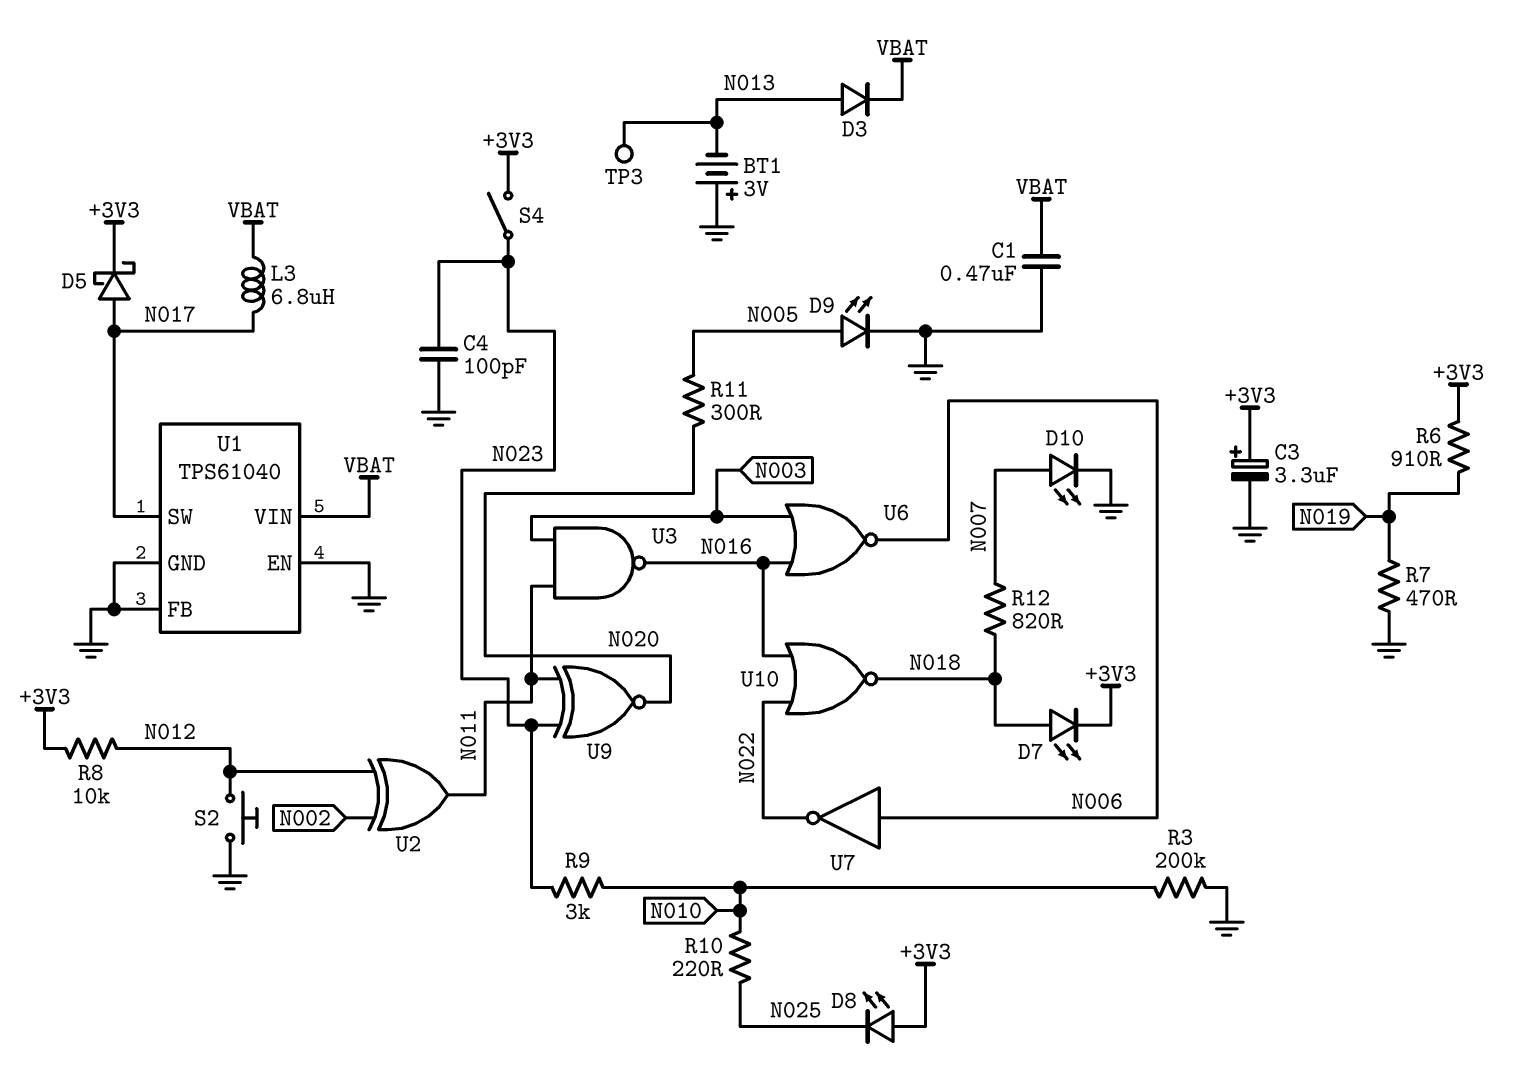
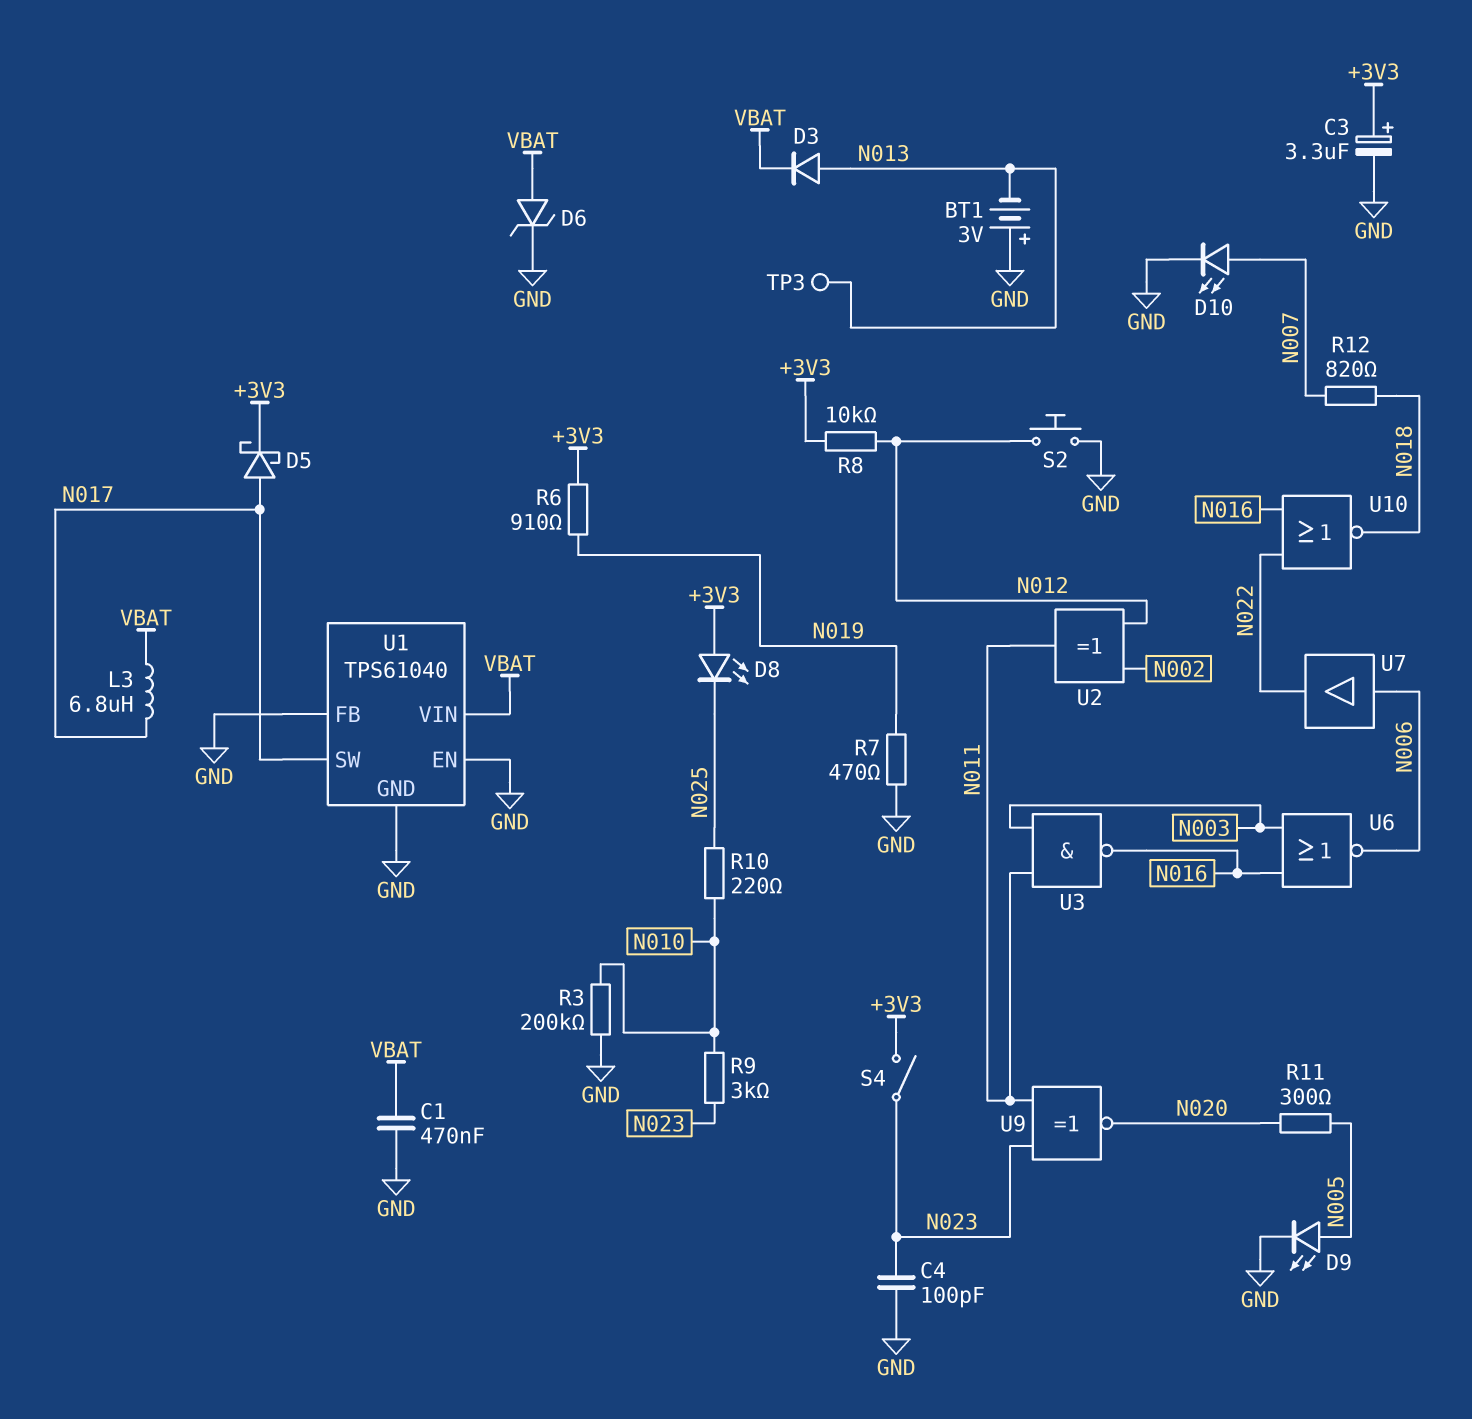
D6: none -> zener (A VBAT, K GND)
D7: LED (A N018, K +3V3) -> none
U7: NOT (in N006, out N022) -> buffer (in N006, out N022)

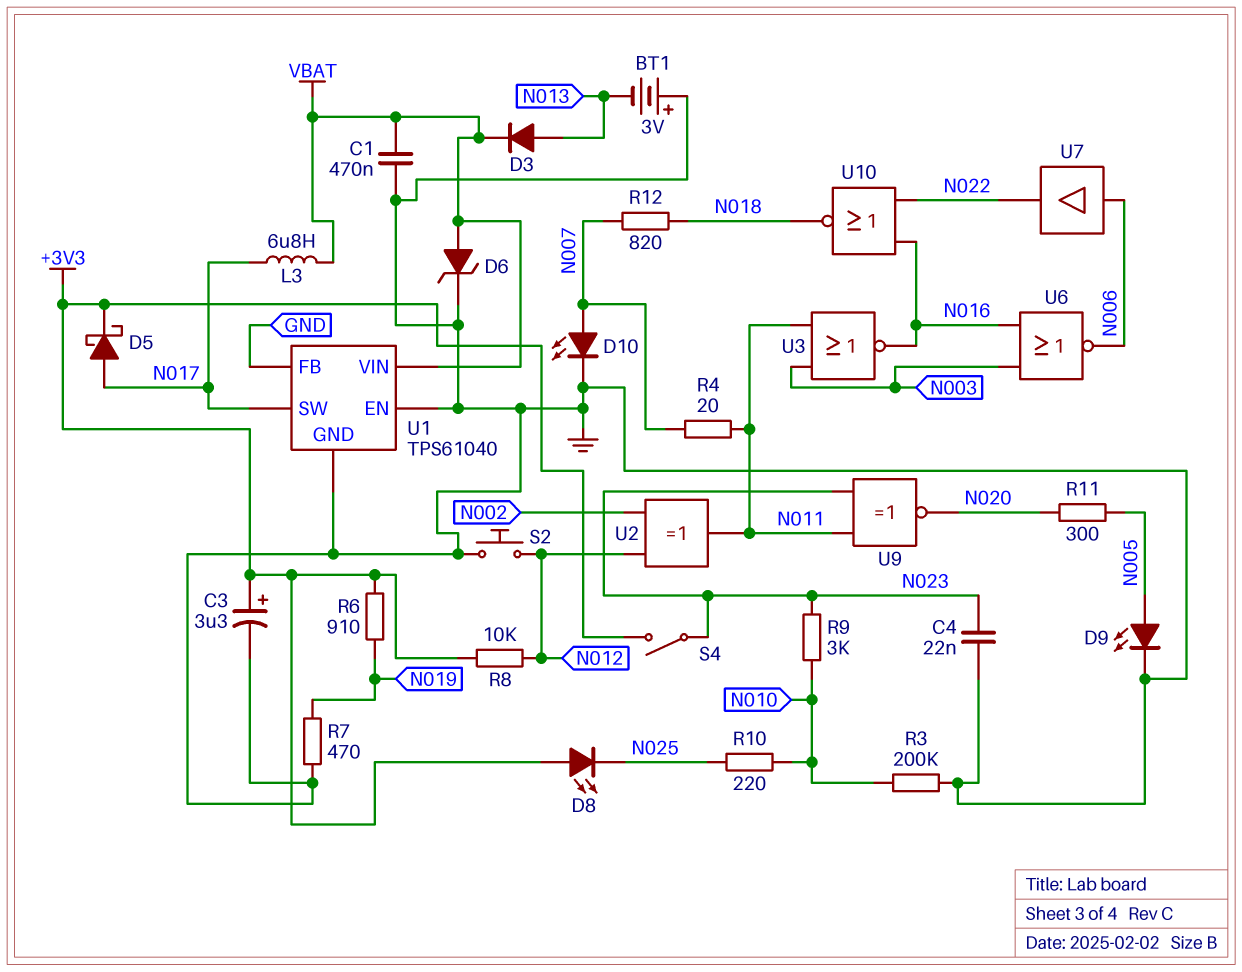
C4: 100pF (GND, N023) -> 22nF (GND, N023)
R4: none -> 20 (N007, N011)
TP3: test point (N013) -> none
U3: NAND (in N003, in N011, out N016) -> NOR (in N003, in N011, out N016)

